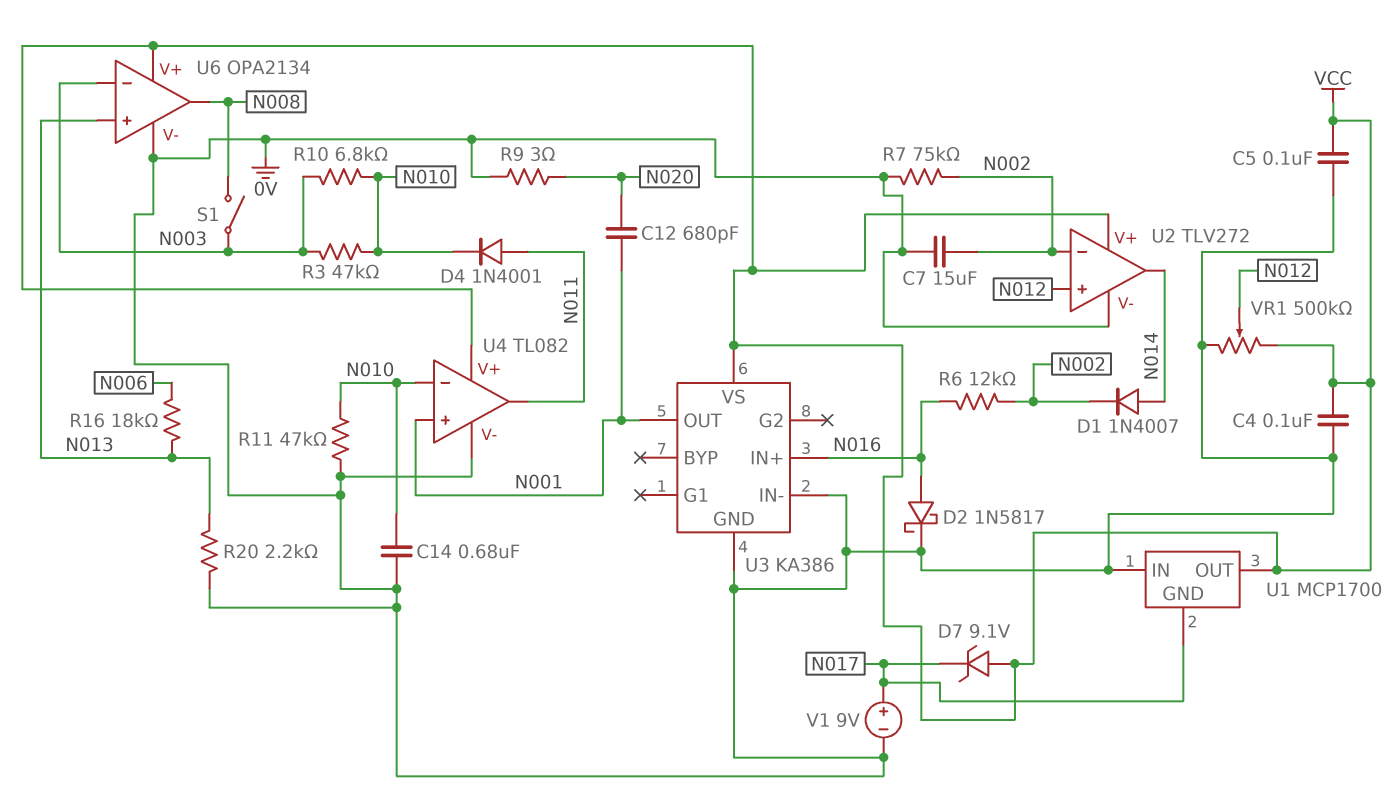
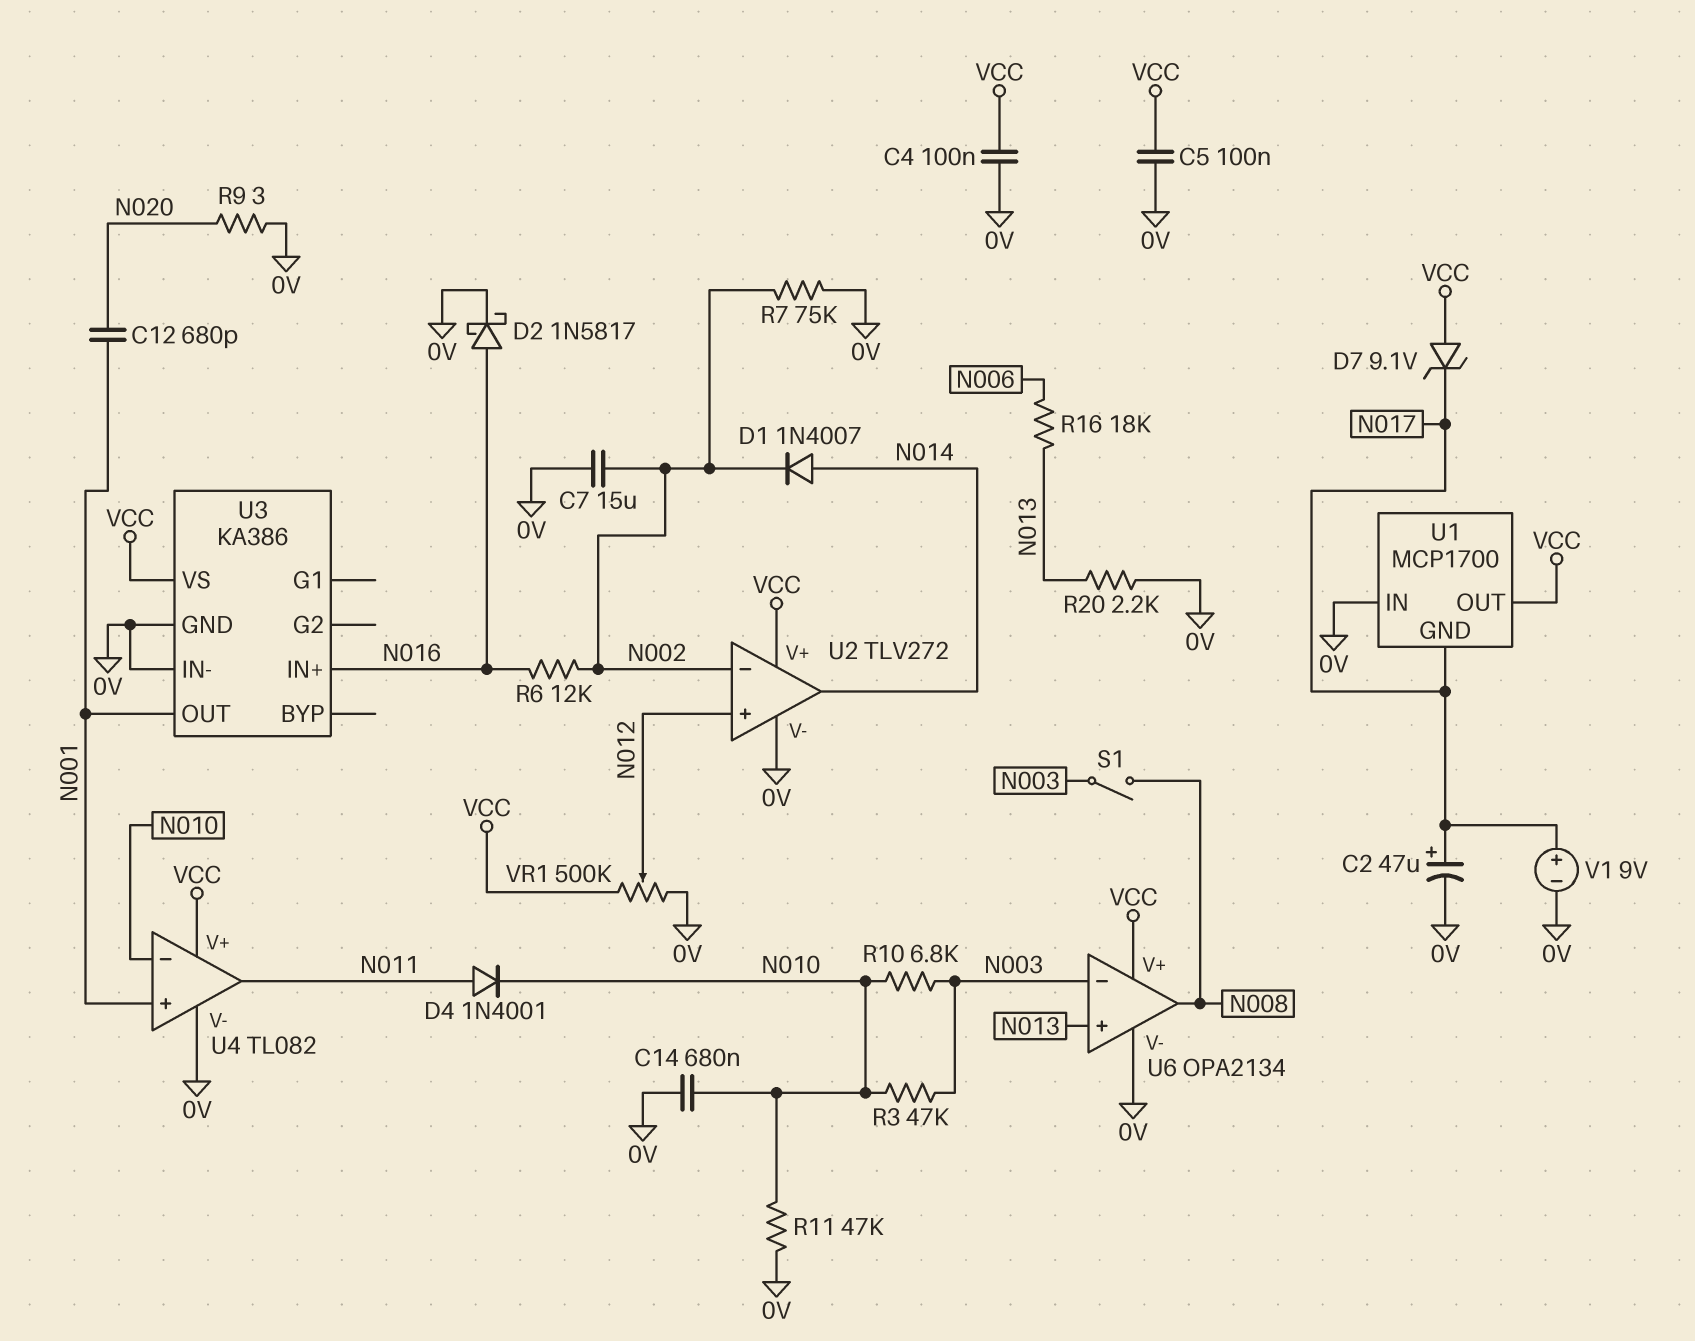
C2: none -> 47uF (plus N017, minus 0V)

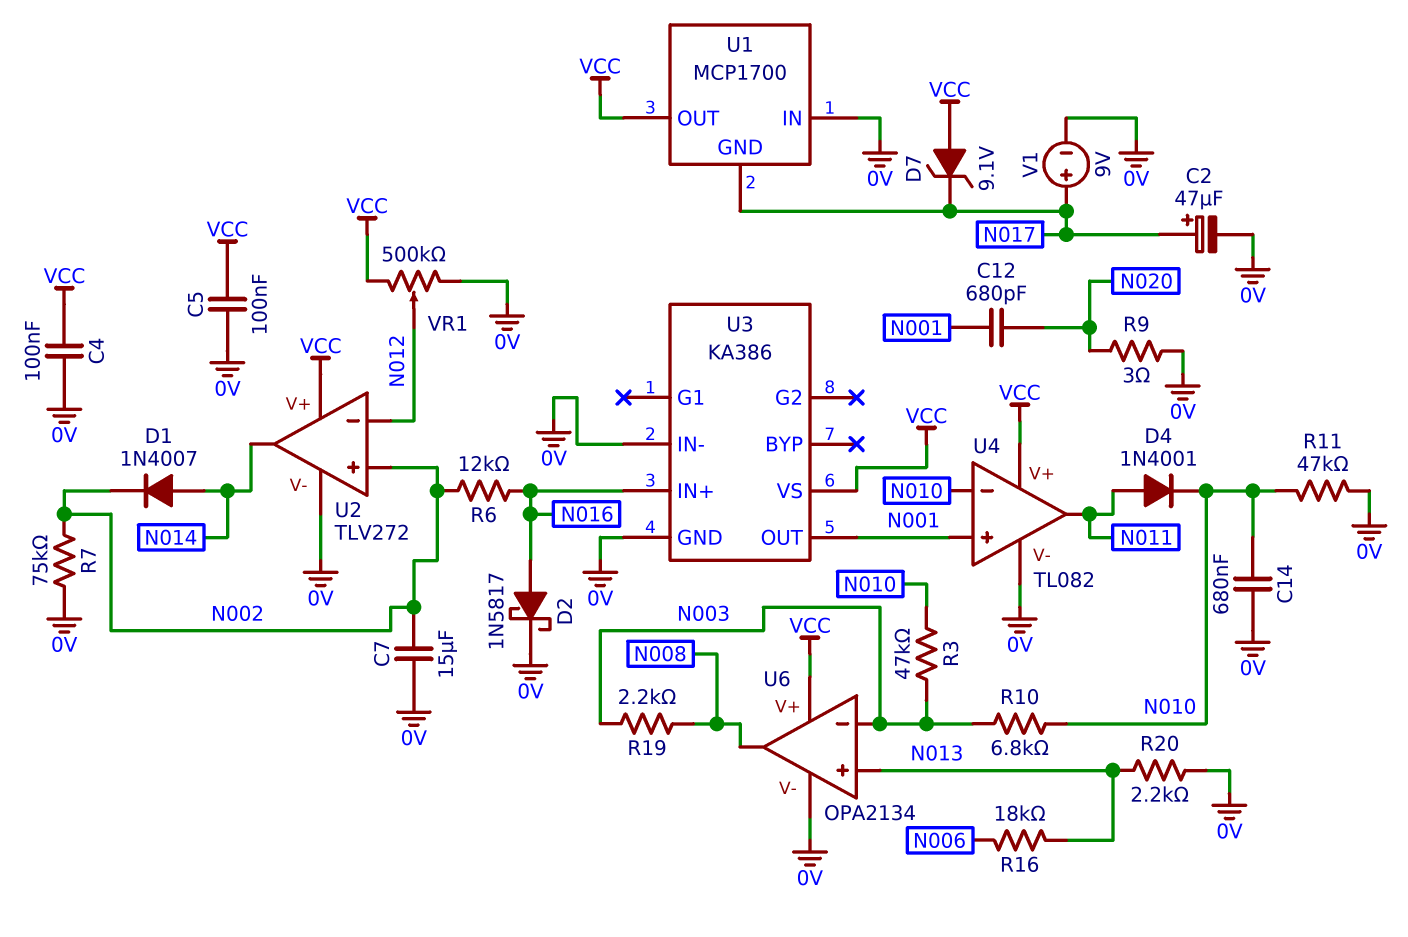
R19: none -> 2.2k (N003, N008)
S1: switch (N003, N008) -> none
U2 pin in+: N012 -> N002
U2 pin in-: N002 -> N012

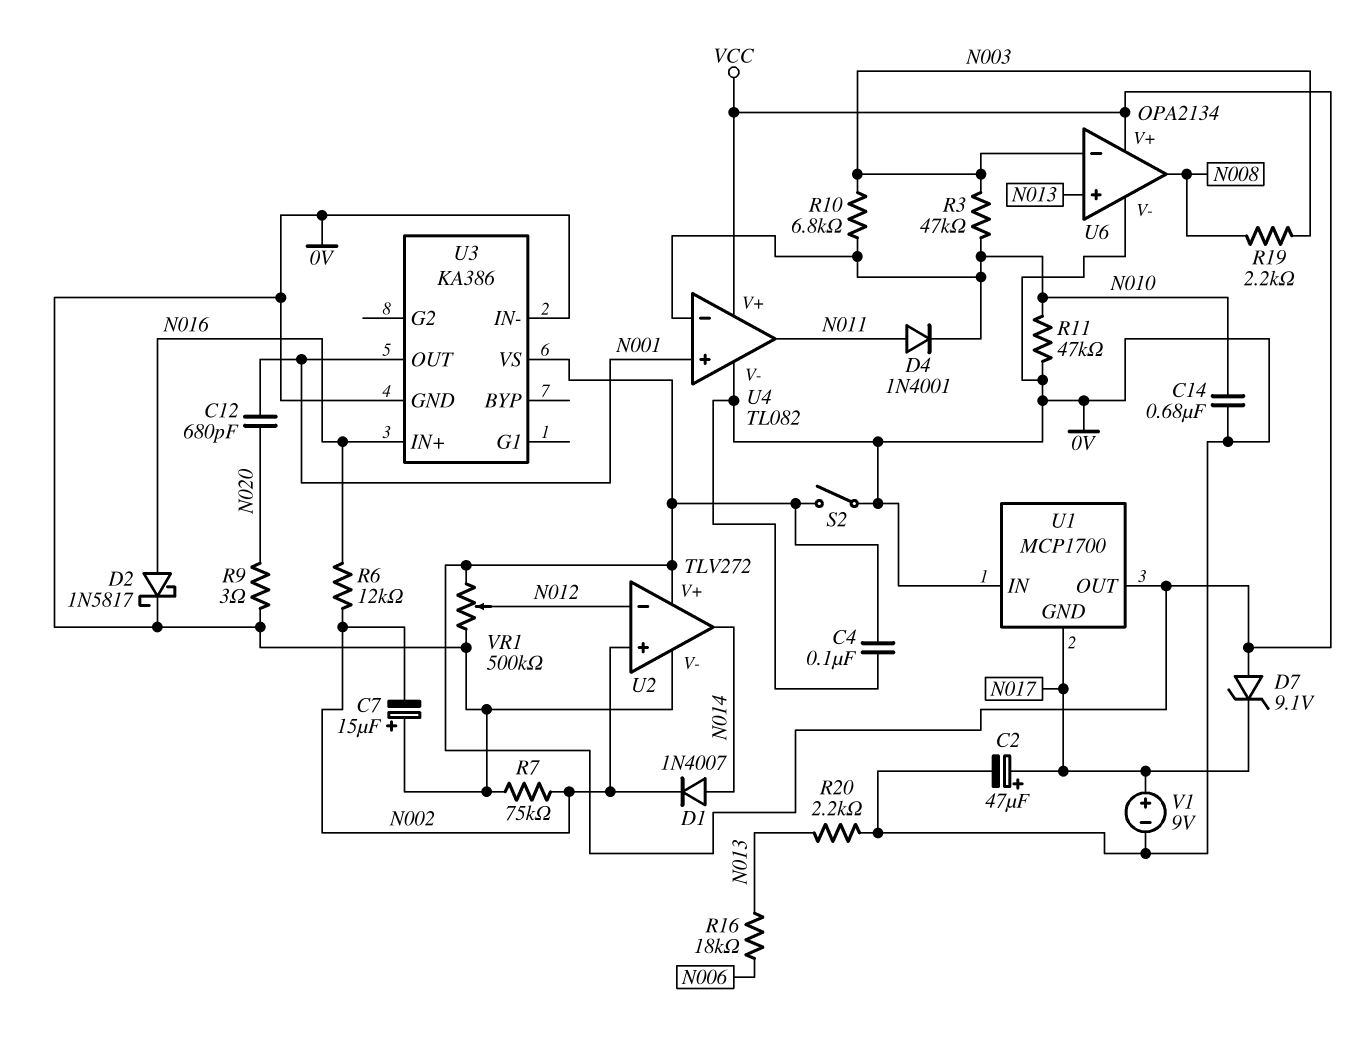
C5: 100nF (0V, VCC) -> none
C7: 15uF (0V, N002) -> 15uF (plus 0V, minus N002)
S2: none -> switch (0V, VCC)

